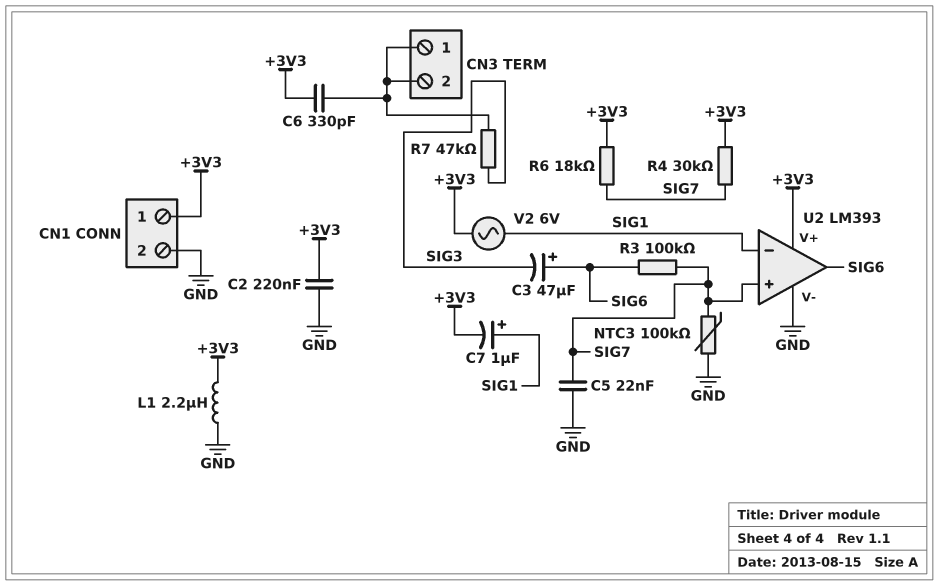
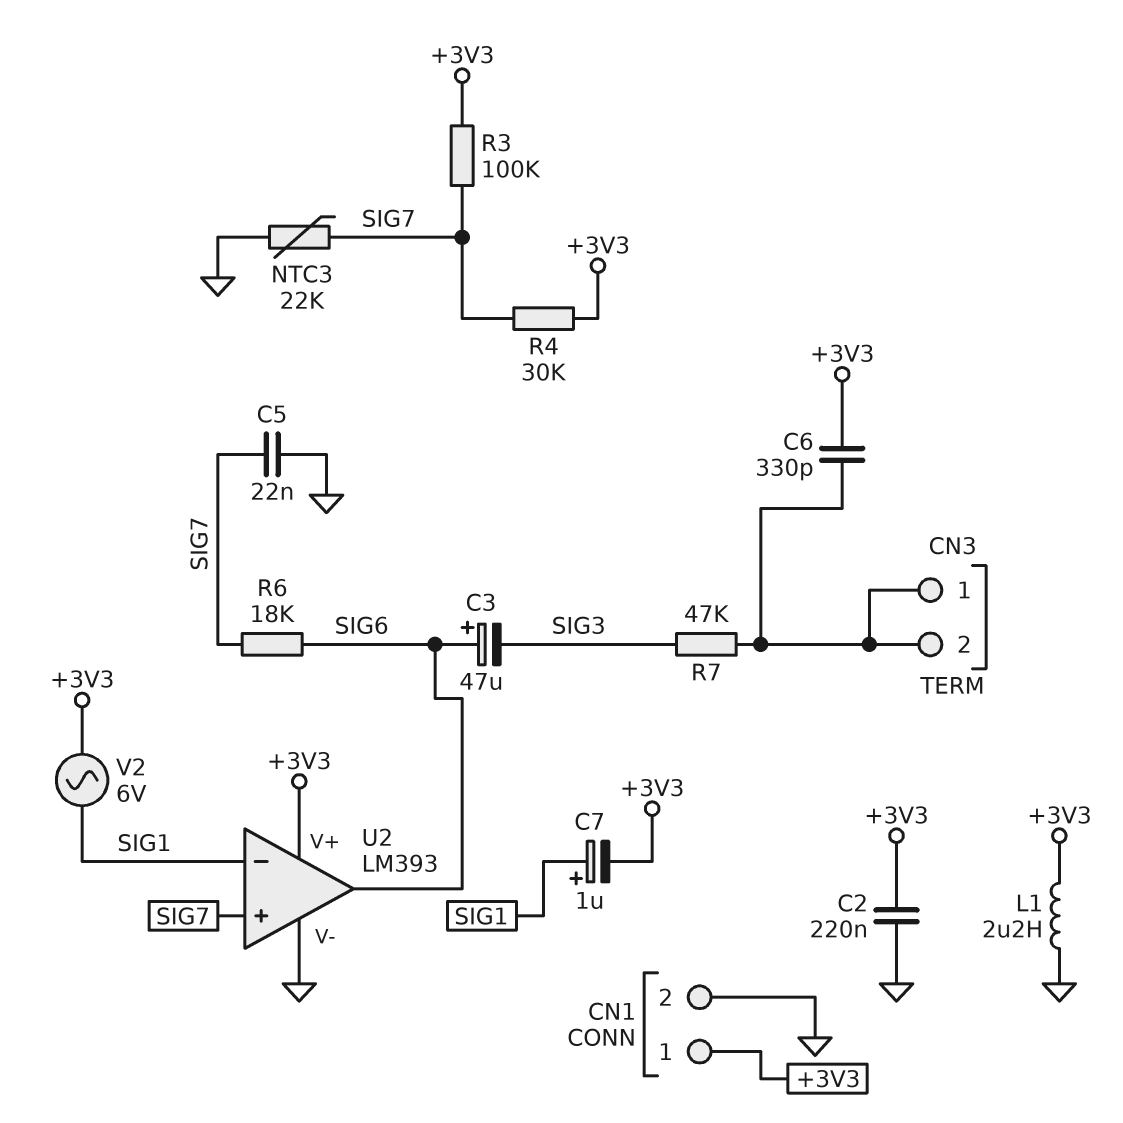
NTC3: 100k (GND, SIG7) -> 22k (GND, SIG7)
R3: 100k (SIG6, SIG7) -> 100k (+3V3, SIG7)
R6: 18k (+3V3, SIG7) -> 18k (SIG6, SIG7)

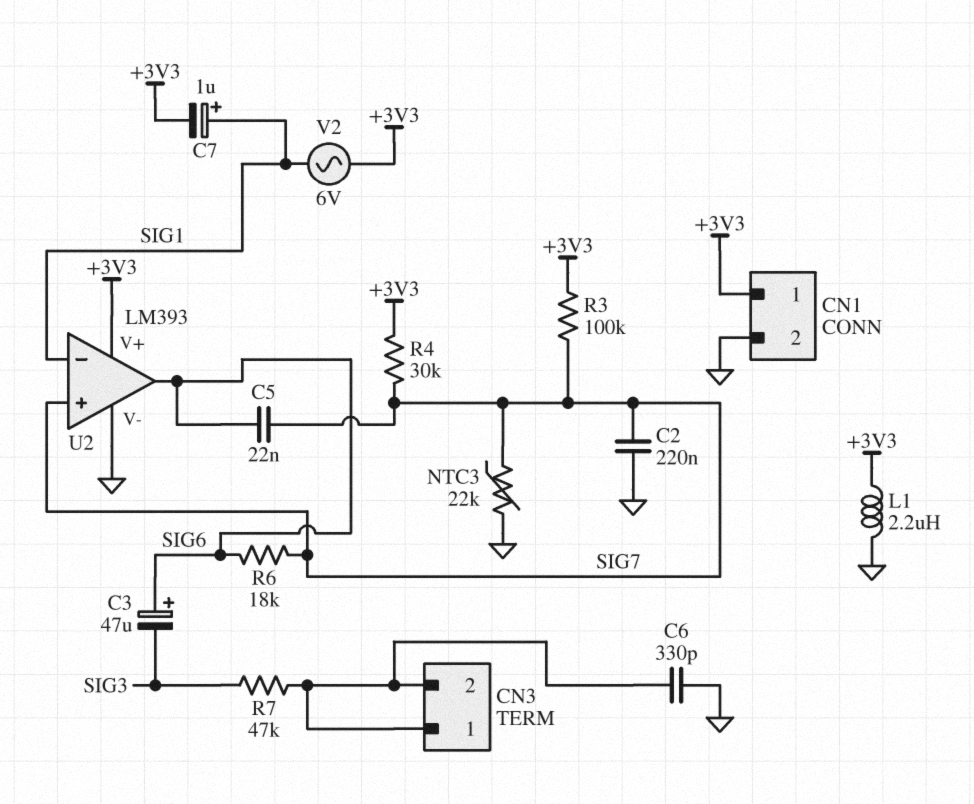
C2: 220nF (+3V3, GND) -> 220nF (GND, SIG7)
C5: 22nF (GND, SIG7) -> 22nF (SIG6, SIG7)
C6: 330pF (+3V3, CN3/1) -> 330pF (CN3/1, GND)

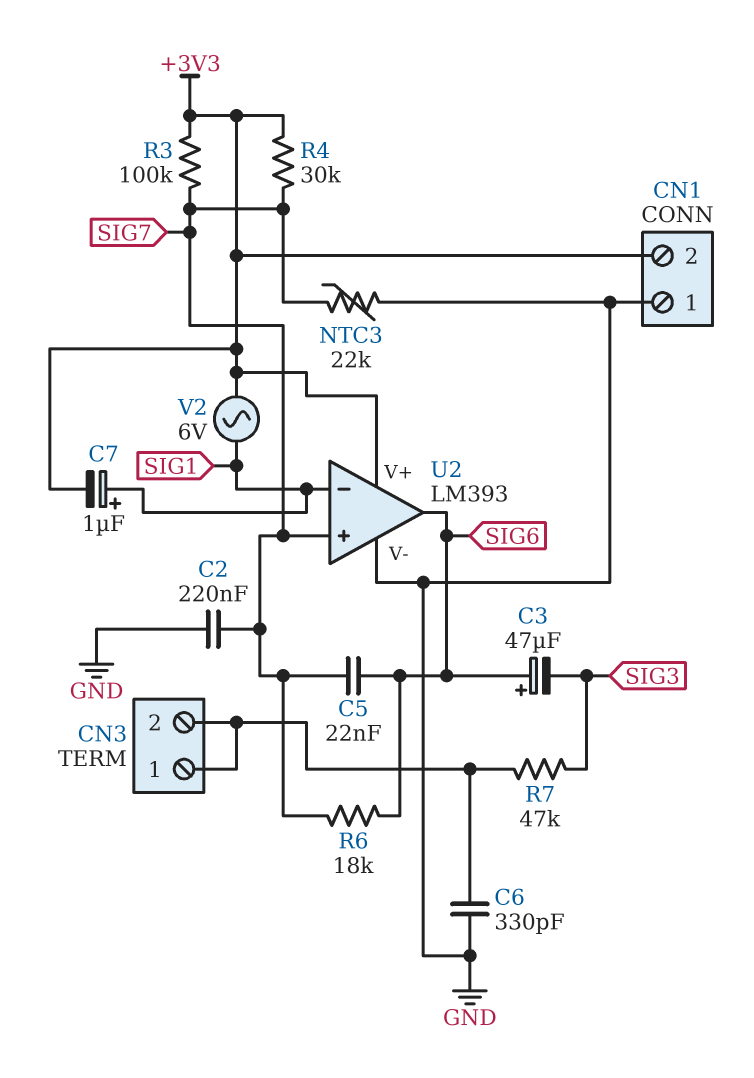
CN1 pin 1: +3V3 -> GND
CN1 pin 2: GND -> +3V3
L1: 2.2uH (+3V3, GND) -> none

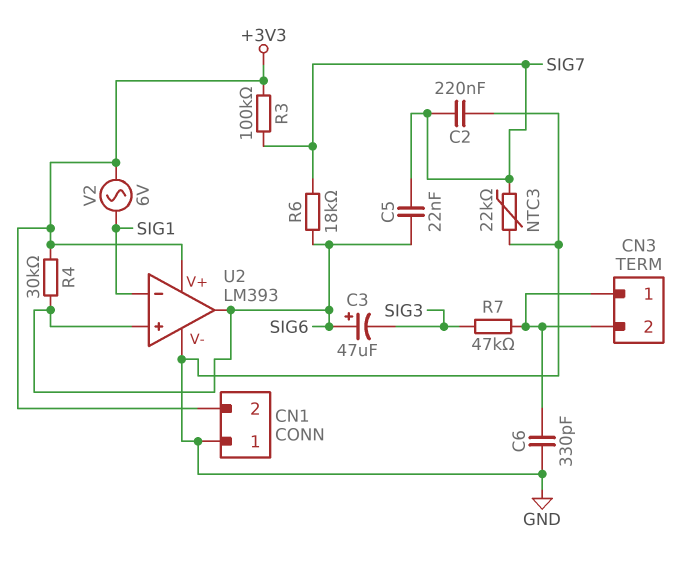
C7: 1uF (plus SIG1, minus +3V3) -> none
R4: 30k (+3V3, SIG7) -> 30k (+3V3, SIG6)
U2 pin in+: SIG7 -> SIG6

